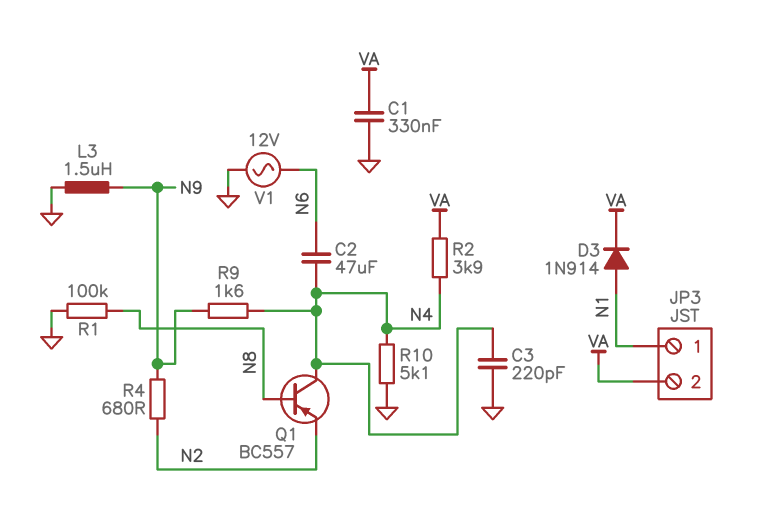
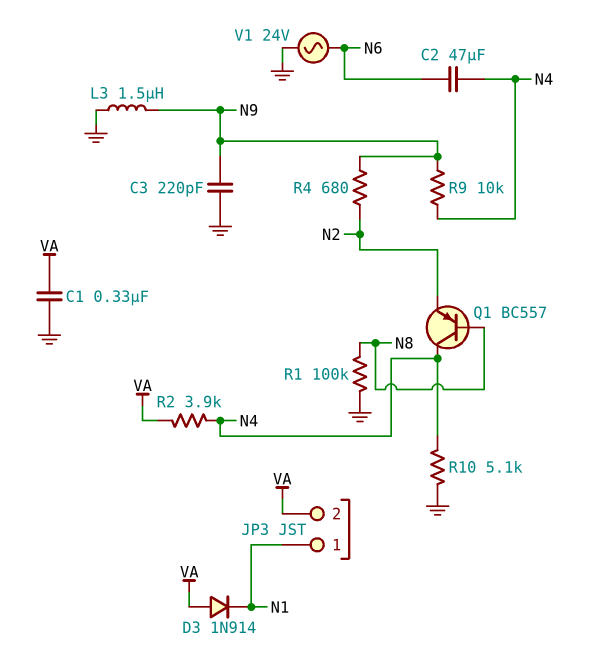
C3: 220pF (GND, N4) -> 220pF (GND, N9)
D3: diode 1N914 (A N1, K VA) -> diode 1N914 (A VA, K N1)
R9: 1.6k (N4, N9) -> 10k (N4, N9)
V1: AC 12V (GND, N6) -> AC 24V (GND, N6)

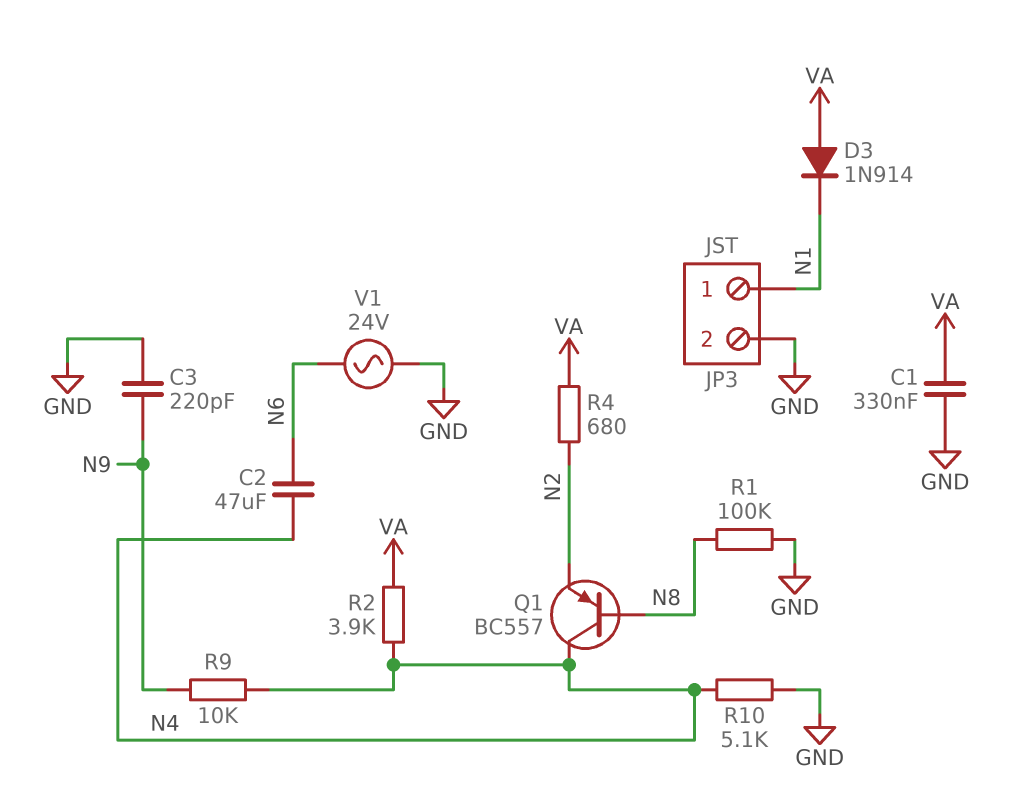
JP3 pin 2: VA -> GND
L3: 1.5uH (GND, N9) -> none
R4: 680 (N2, N9) -> 680 (N2, VA)

